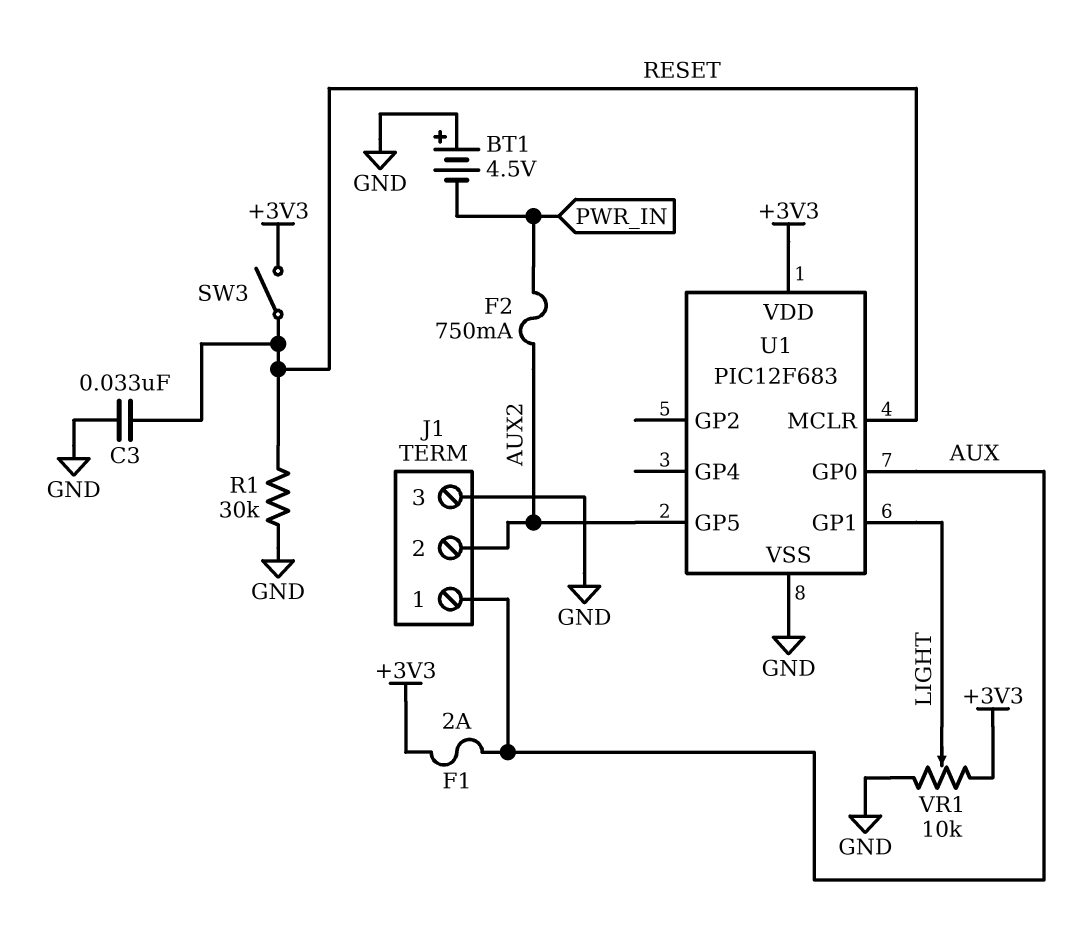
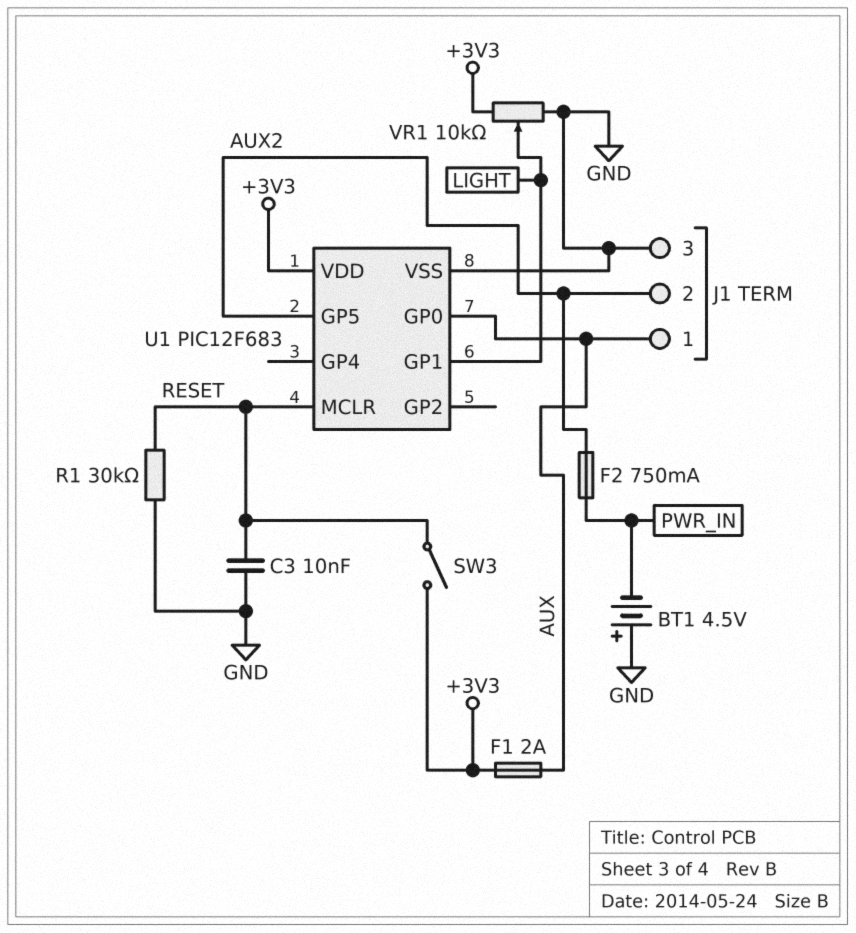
C3: 33nF (GND, RESET) -> 10nF (GND, RESET)

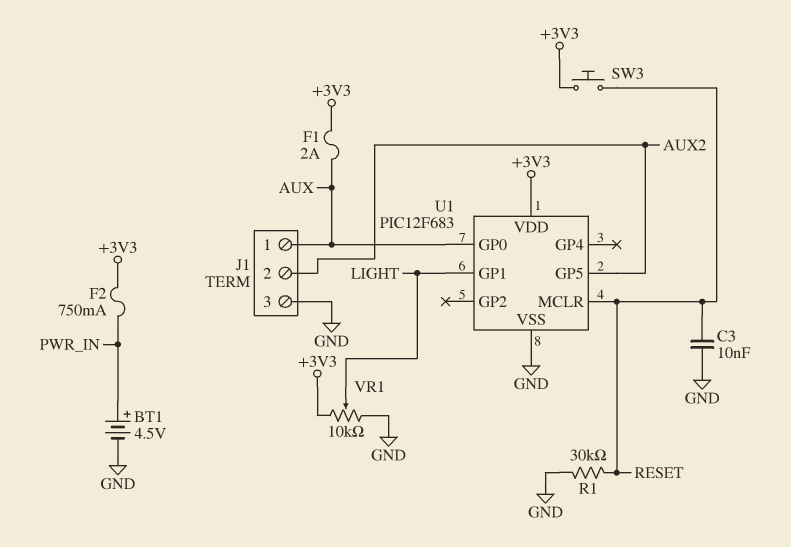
BT1: 4.5V (plus GND, minus PWR_IN) -> 4.5V (plus PWR_IN, minus GND)
F2: 750mA (AUX2, PWR_IN) -> 750mA (+3V3, PWR_IN)
SW3: switch (+3V3, RESET) -> button (+3V3, RESET)

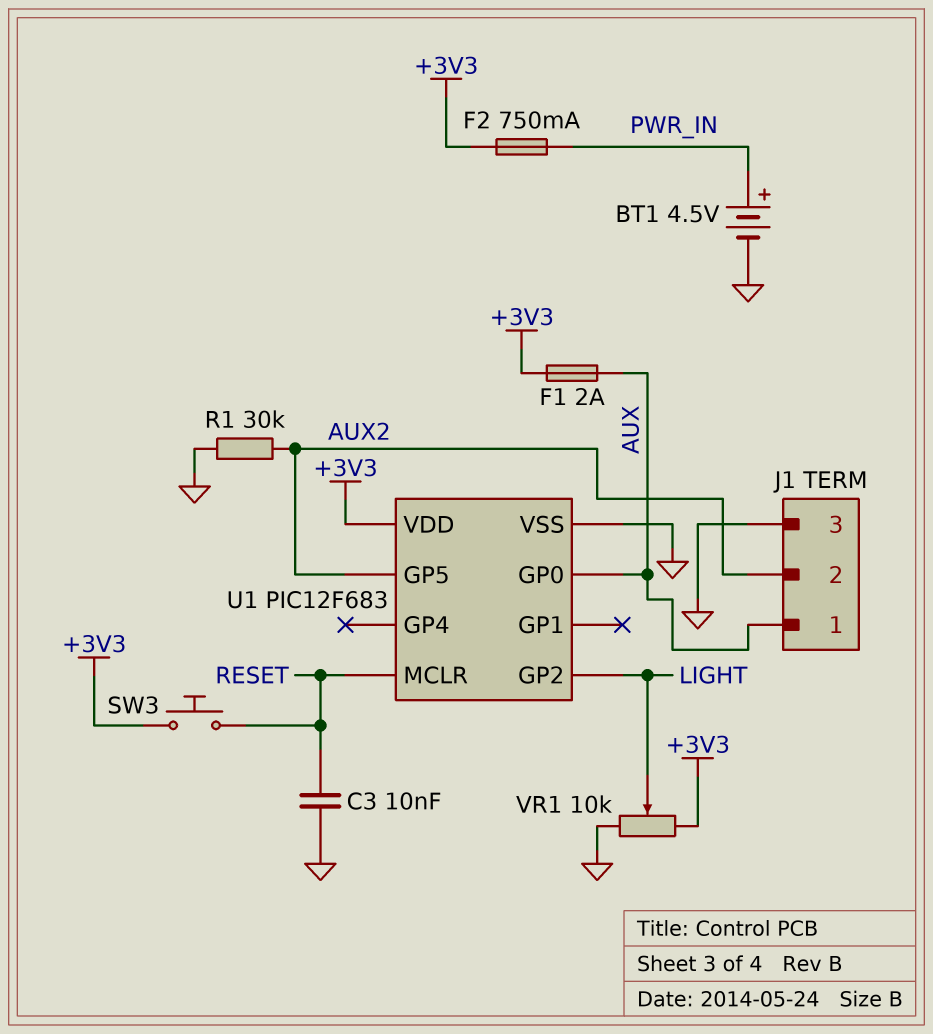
R1: 30k (GND, RESET) -> 30k (AUX2, GND)
U1 pin GP1: LIGHT -> none
U1 pin GP2: none -> LIGHT

